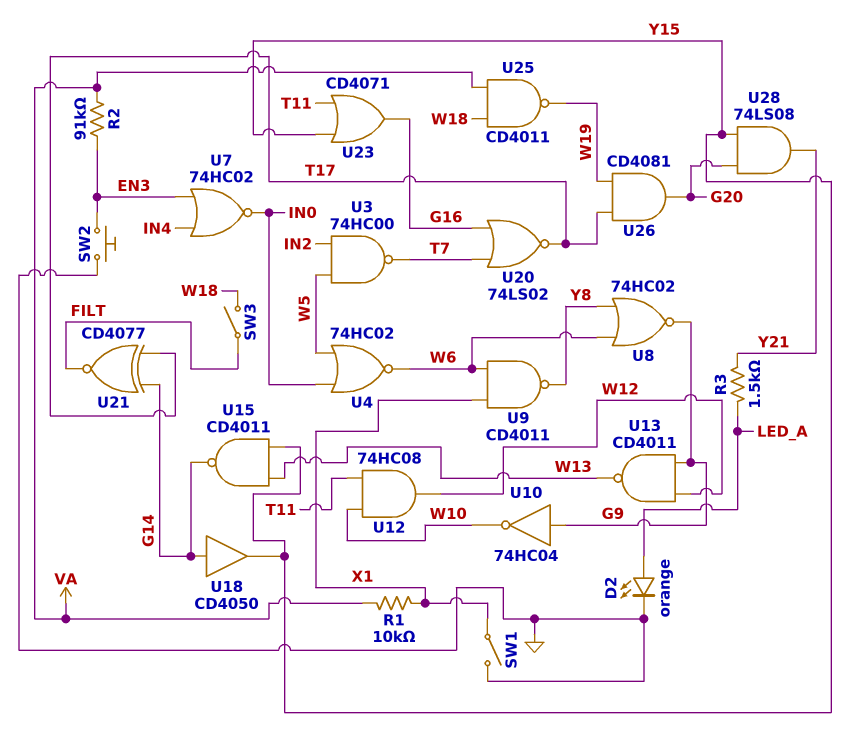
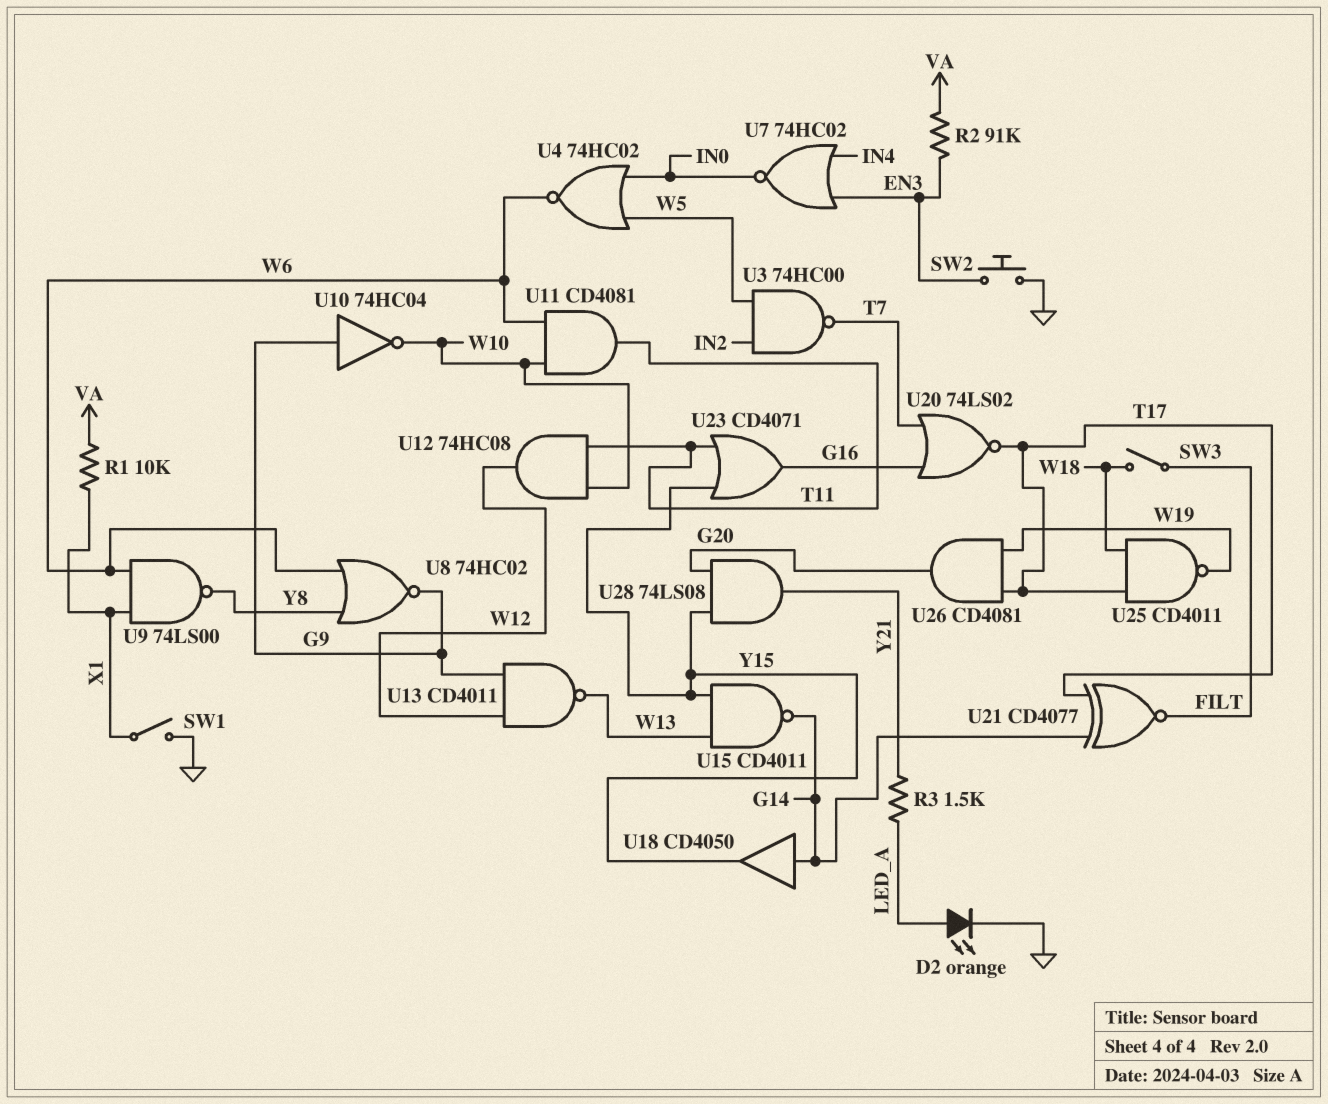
U9: NAND CD4011 (in W6, in X1, out Y8) -> NAND 74LS00 (in W6, in X1, out Y8)
U11: none -> AND CD4081 (in W6, in W10, out T11)
U25: NAND CD4011 (in VA, in W18, out W19) -> NAND CD4011 (in T17, in W18, out W19)

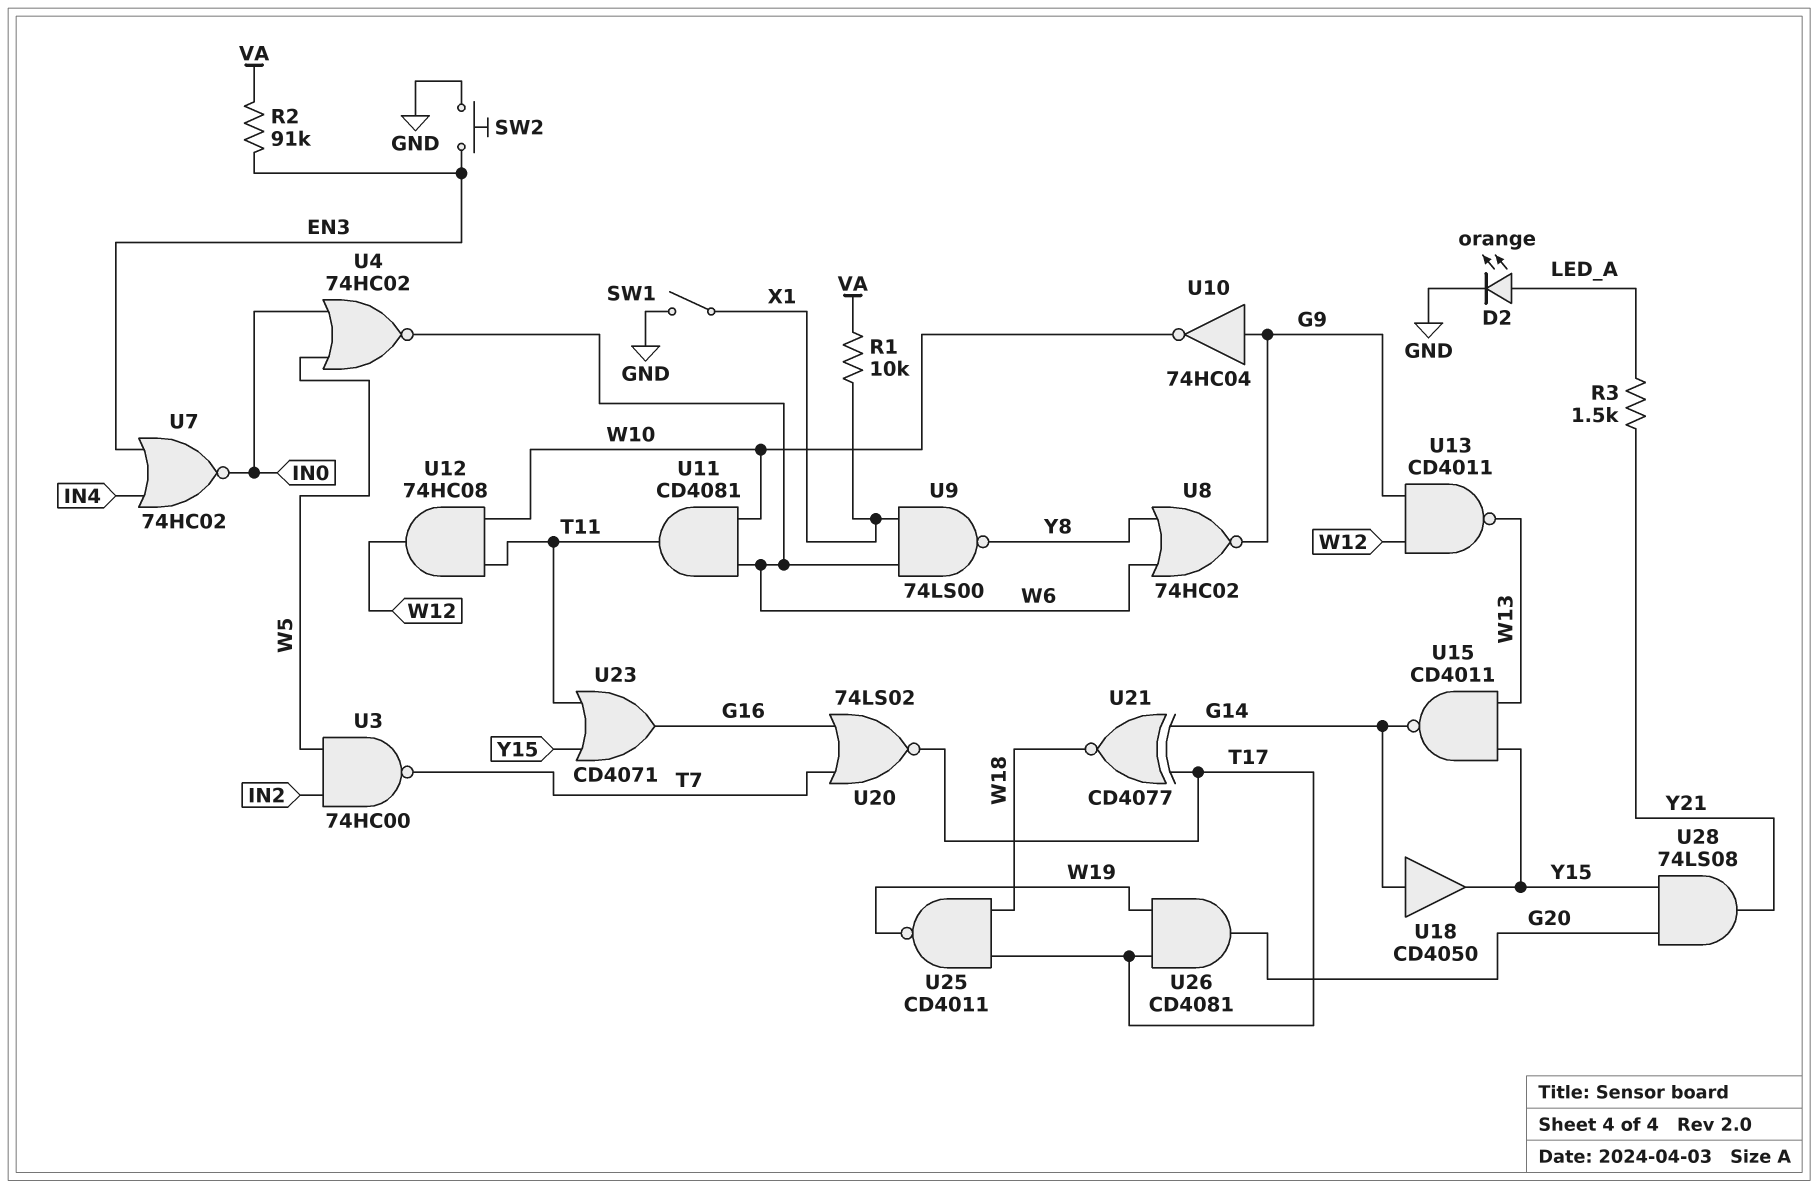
SW3: switch (FILT, W18) -> none
U21: XNOR CD4077 (in G14, in T17, out FILT) -> XNOR CD4077 (in G14, in T17, out W18)

